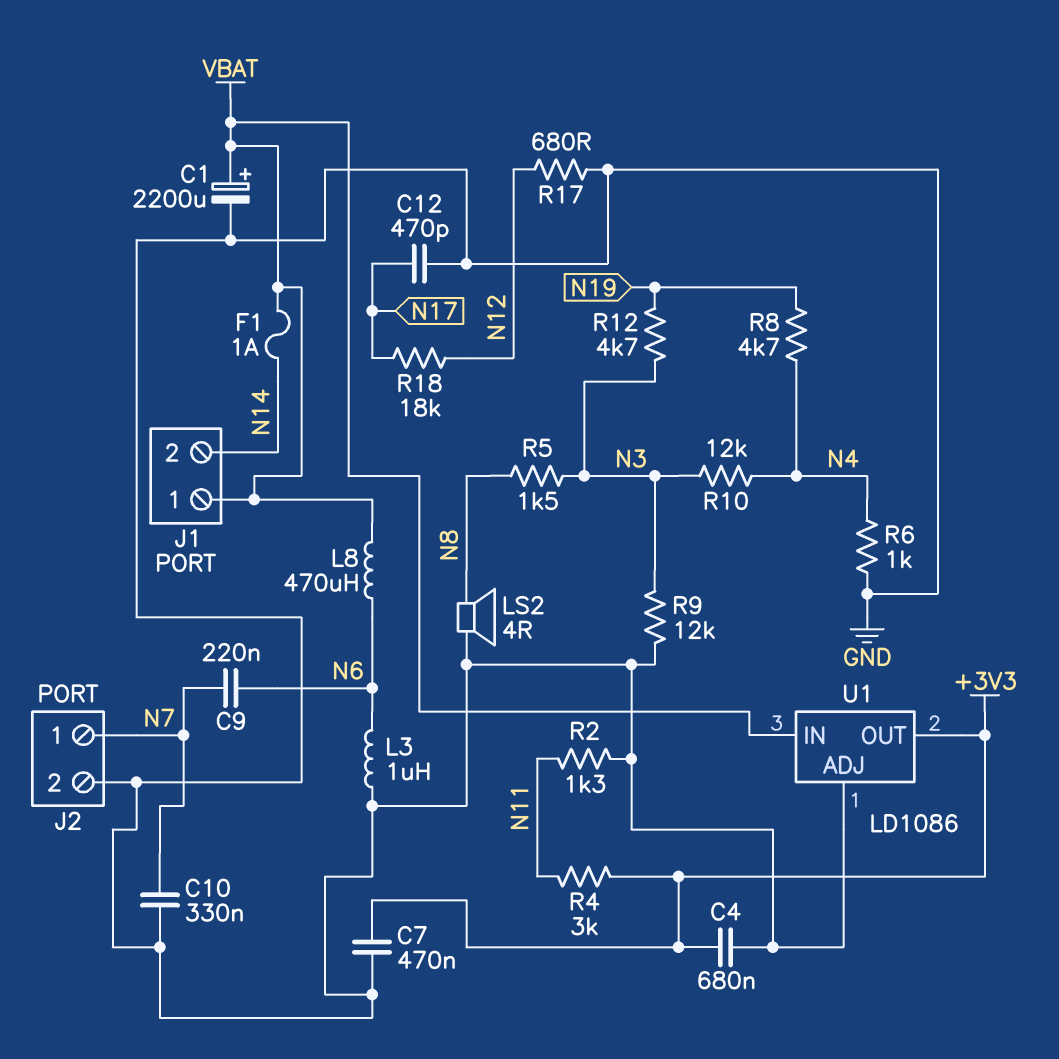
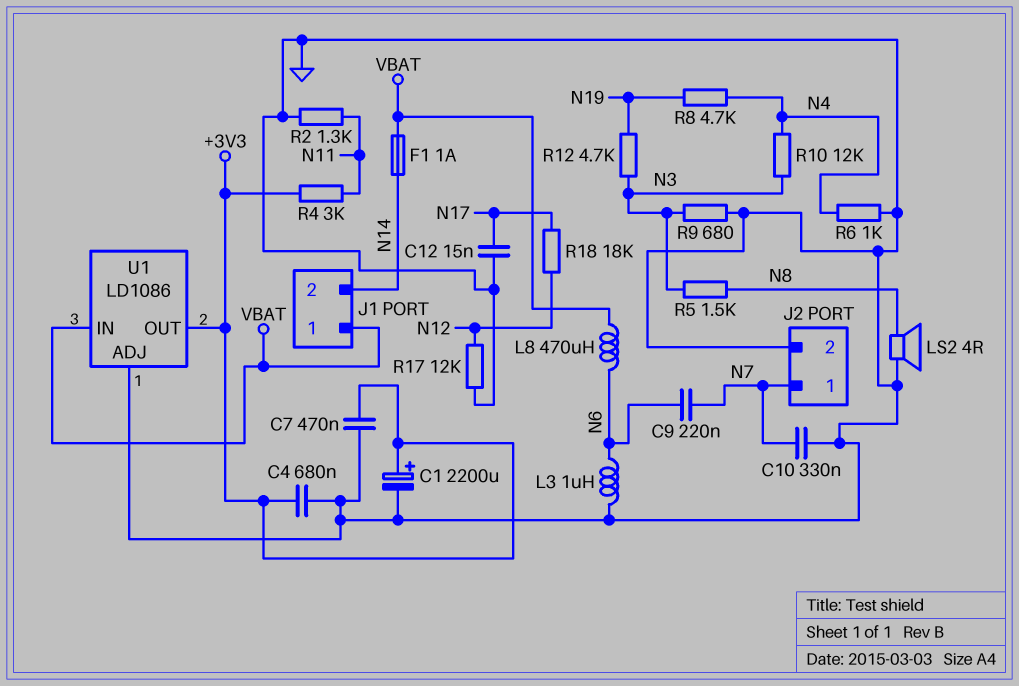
C1: 2200uF (plus VBAT, minus GND) -> 2200uF (plus +3V3, minus GND)
C12: 470pF (GND, N17) -> 15nF (GND, N17)
R9: 12k (GND, N3) -> 680 (GND, N3)
R17: 680 (GND, N12) -> 12k (GND, N12)

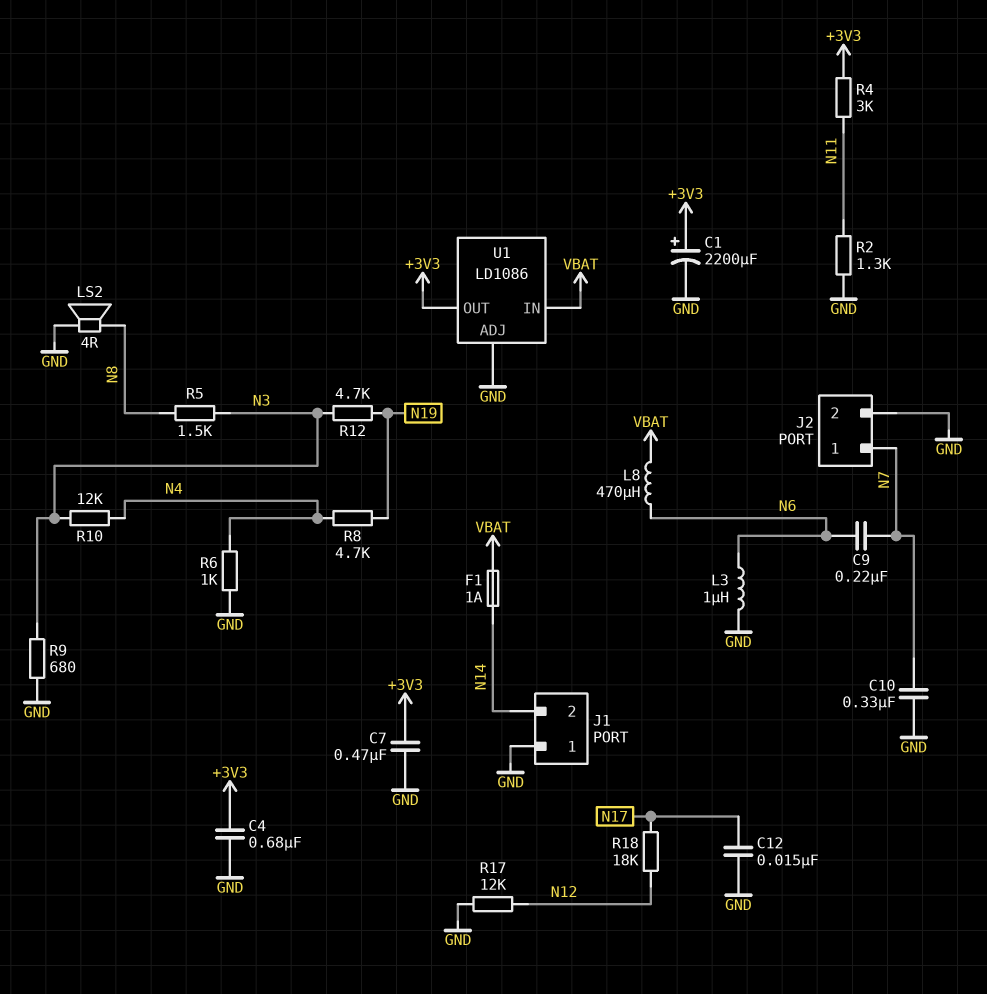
J1 pin 1: VBAT -> GND

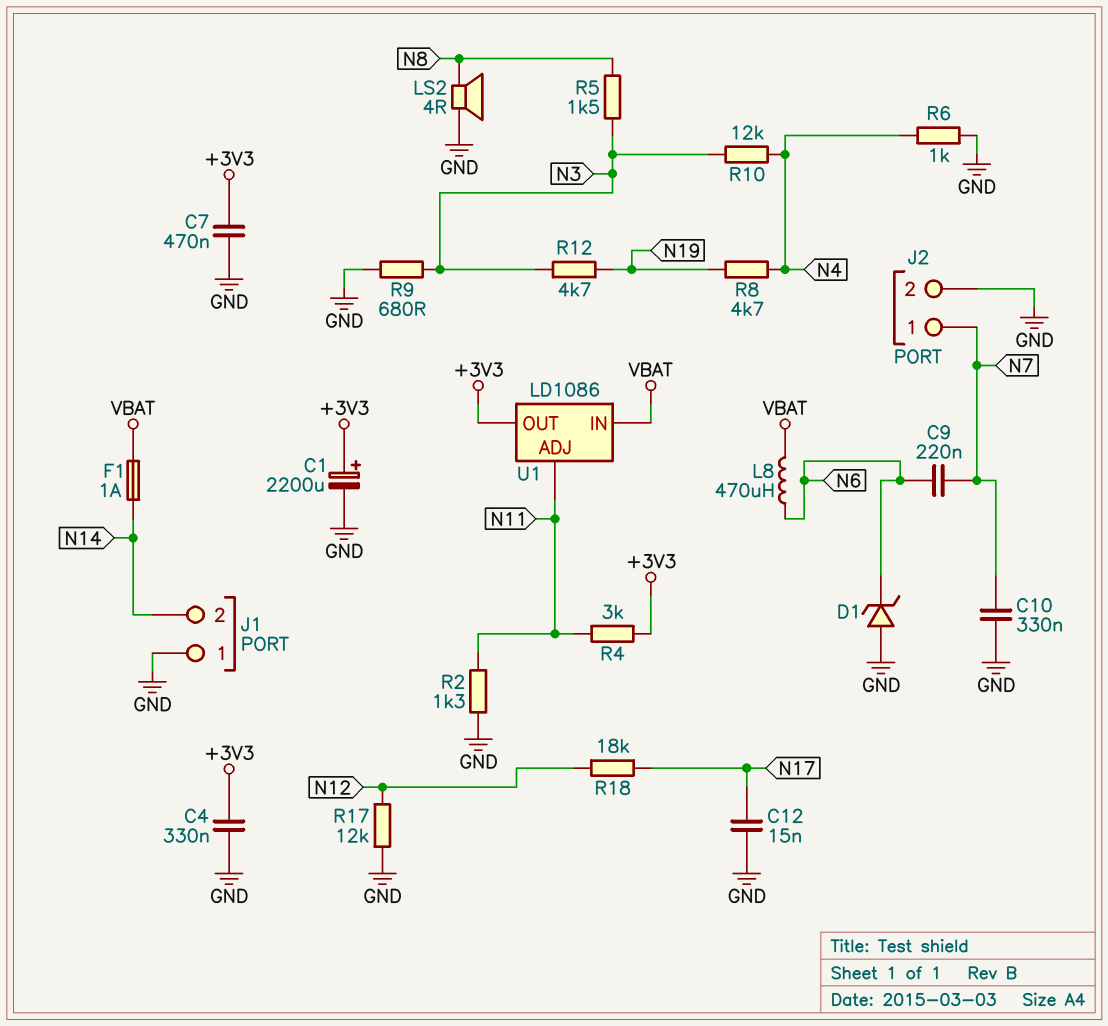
C4: 680nF (+3V3, GND) -> 330nF (+3V3, GND)
D1: none -> zener (A GND, K N6)
L3: 1uH (GND, N6) -> none
U1 pin ADJ: GND -> N11

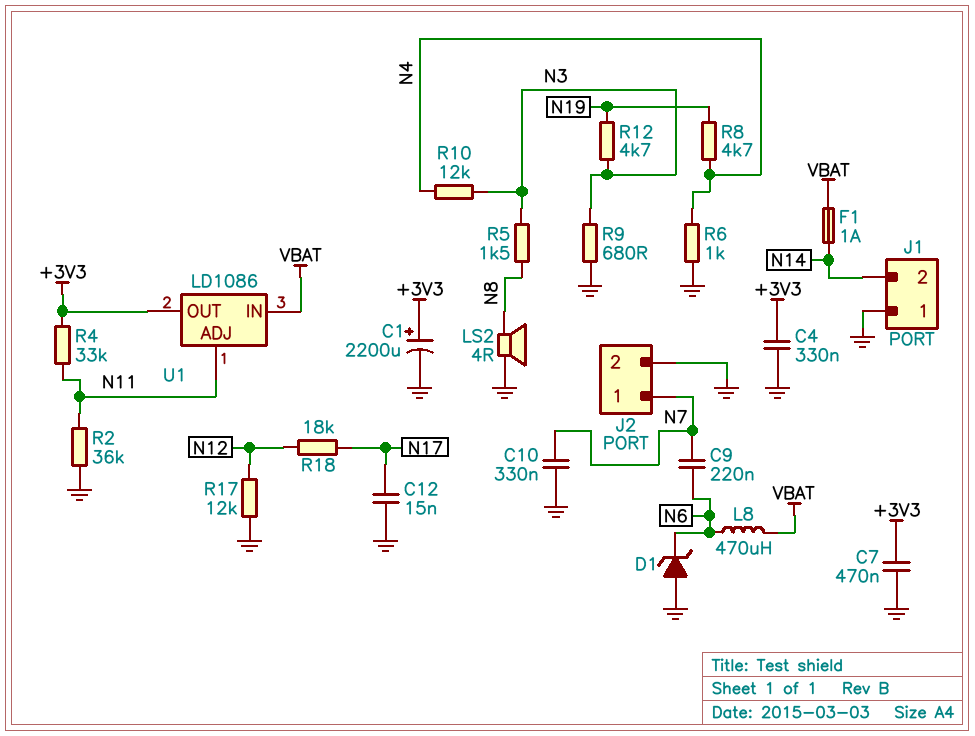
R2: 1.3k (GND, N11) -> 36k (GND, N11)
R4: 3k (+3V3, N11) -> 33k (+3V3, N11)

